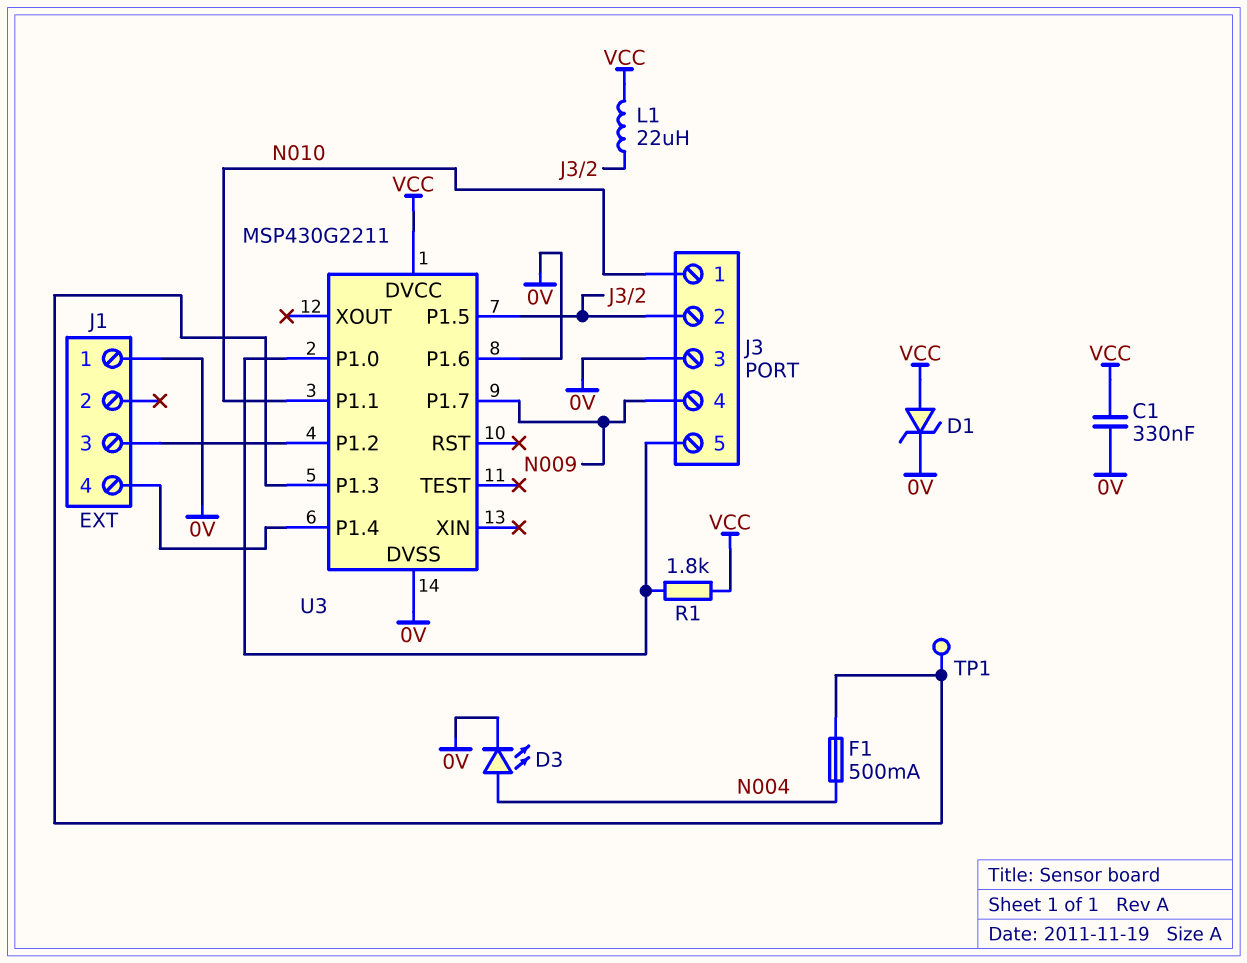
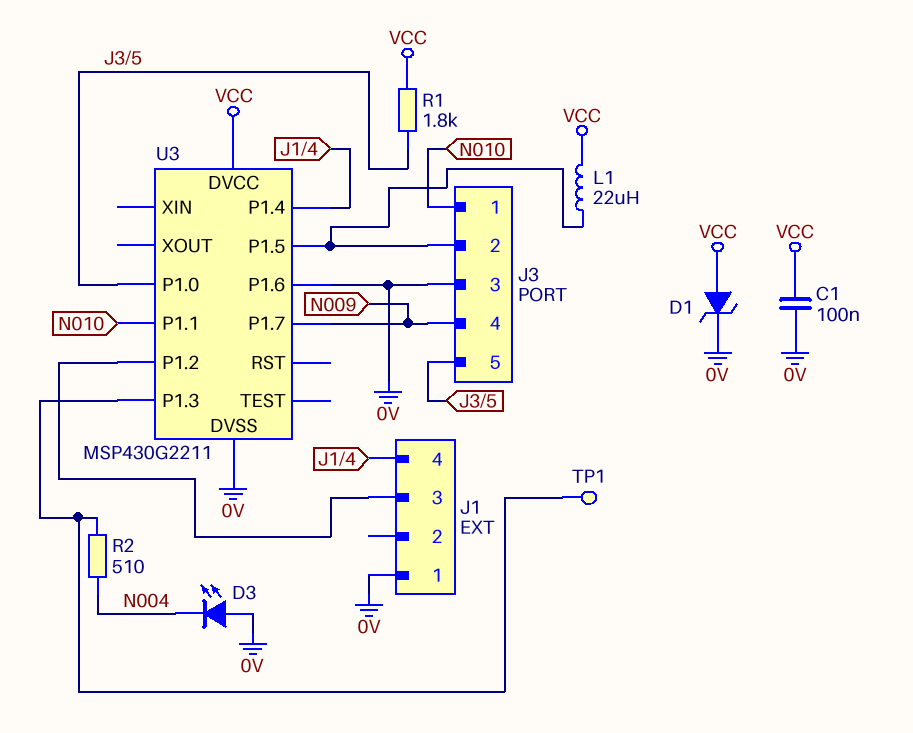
C1: 330nF (0V, VCC) -> 100nF (0V, VCC)
D3: LED (A N004, K 0V) -> LED (A 0V, K N004)
F1: 500mA (N004, U3/P1.3) -> none
R2: none -> 510 (N004, U3/P1.3)

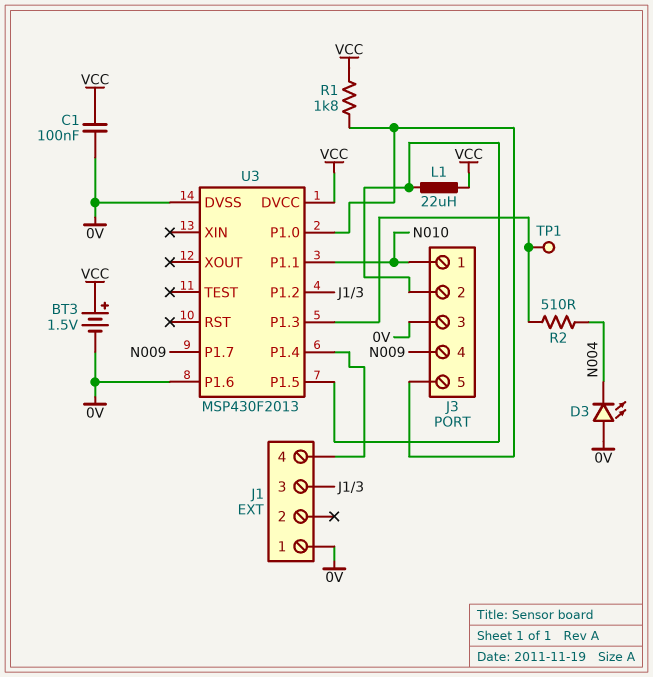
BT3: none -> 1.5V (plus VCC, minus 0V)
D1: zener (A VCC, K 0V) -> none
U3: MSP430G2211 -> MSP430F2013

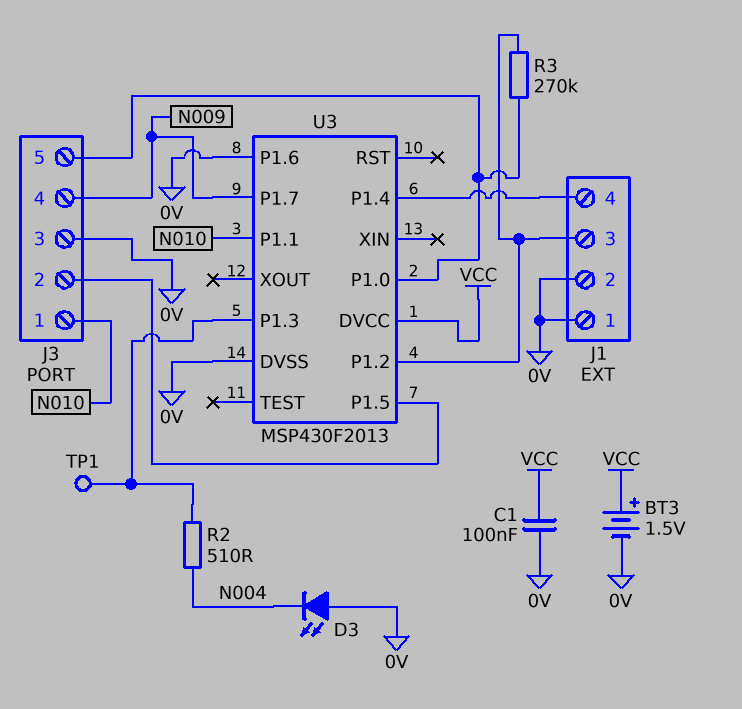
J1 pin 2: none -> 0V
L1: 22uH (J3/2, VCC) -> none
R1: 1.8k (J3/5, VCC) -> none
R3: none -> 270k (J1/3, J3/5)

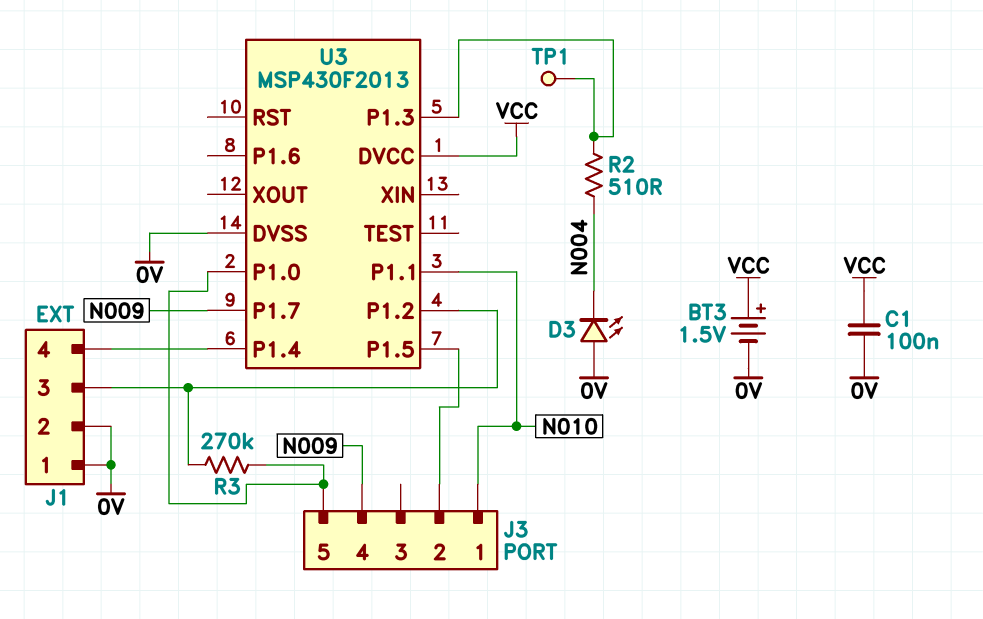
J3 pin 3: 0V -> none
U3 pin P1.6: 0V -> none

